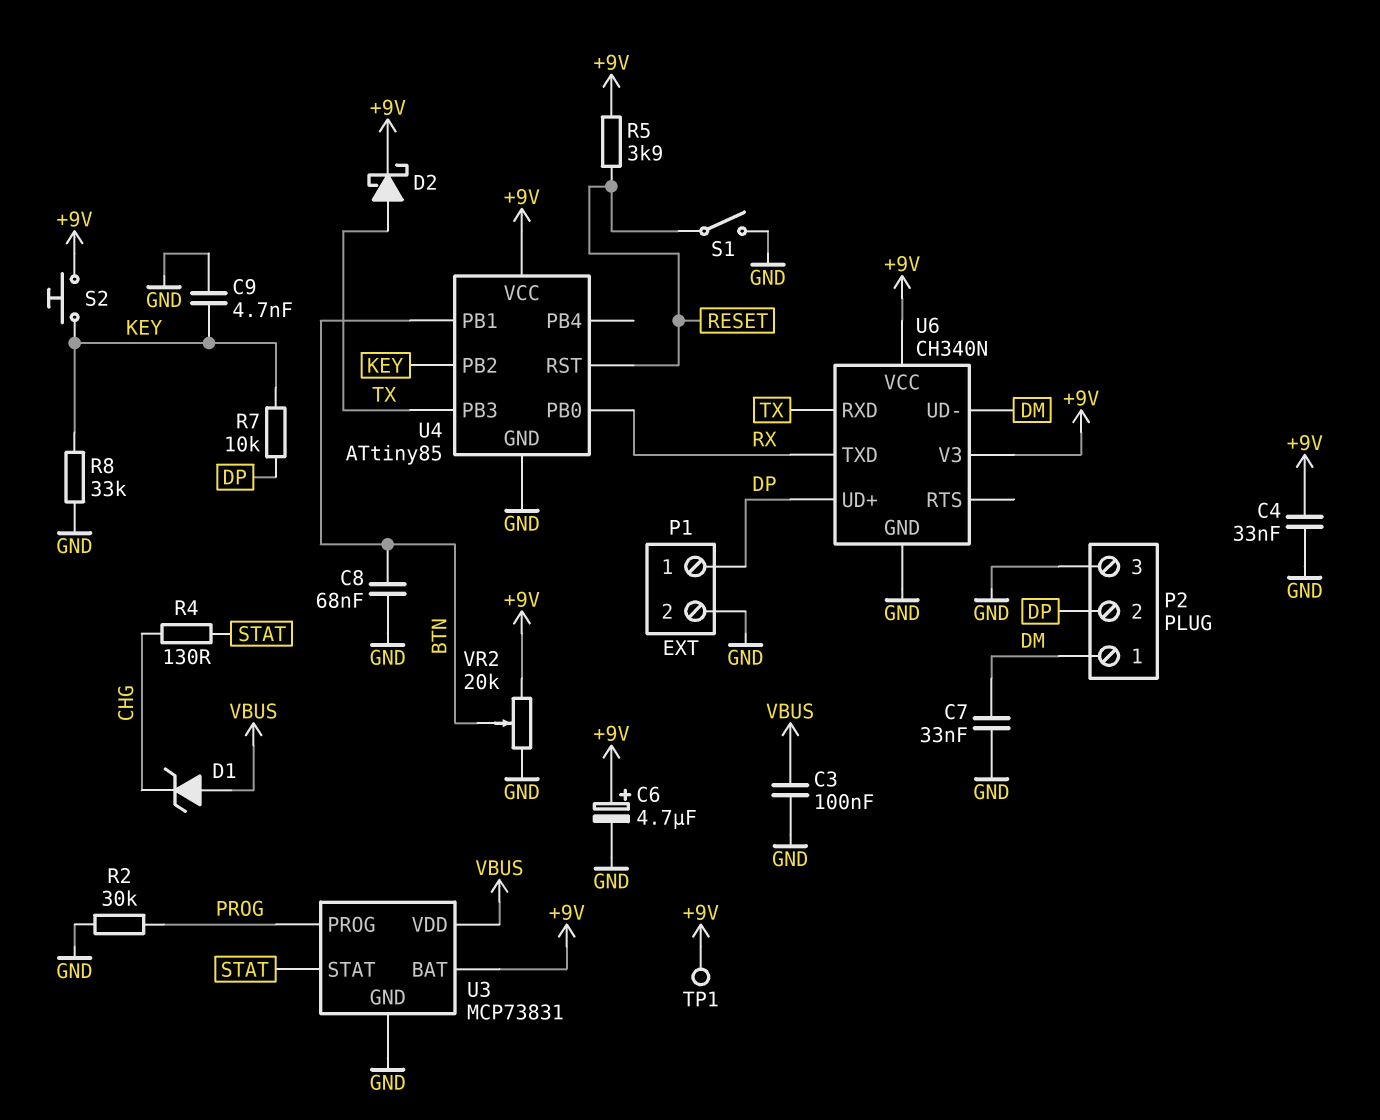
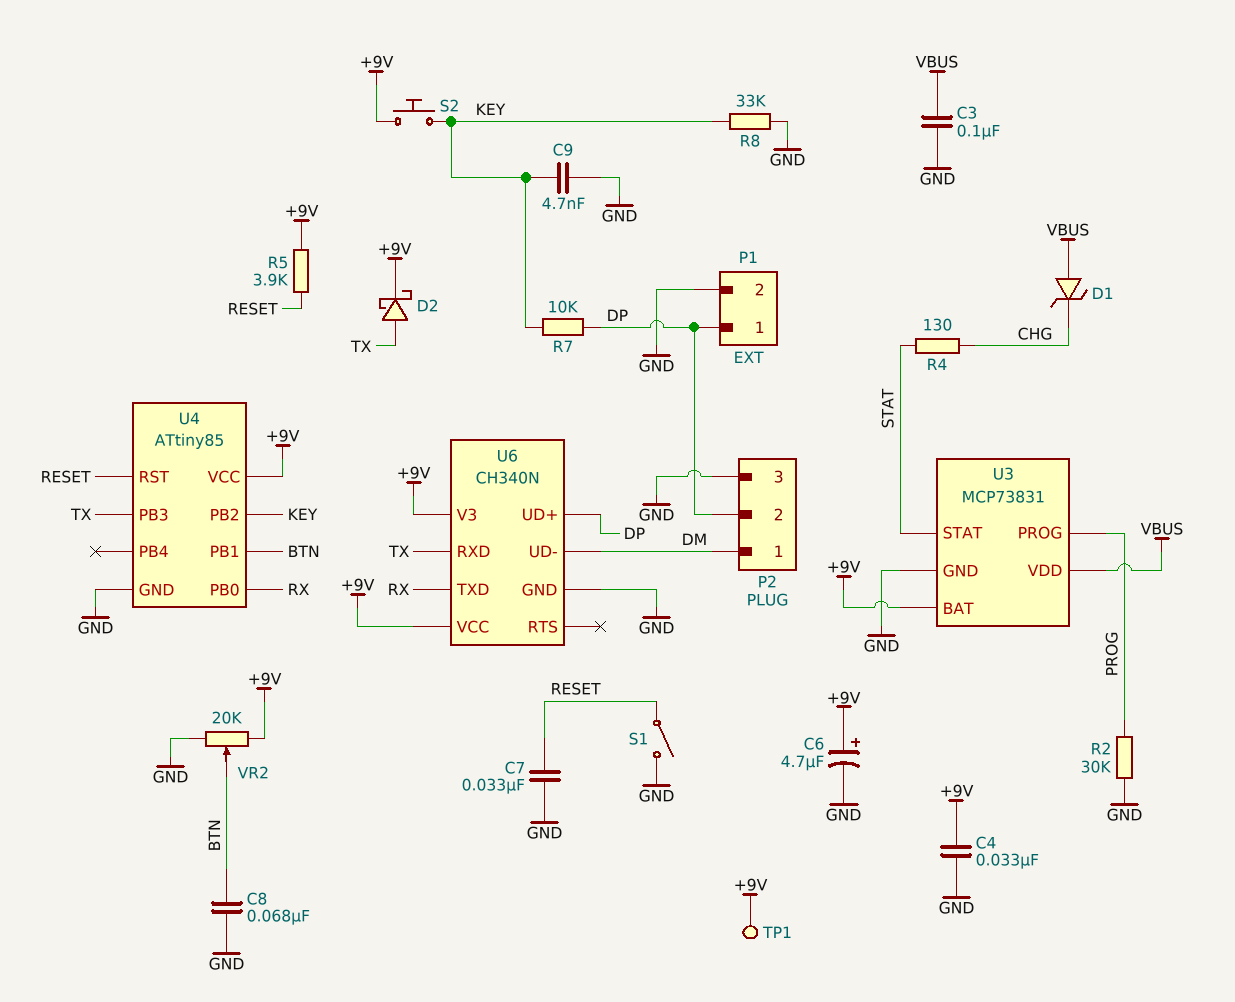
C7: 33nF (DM, GND) -> 33nF (GND, RESET)

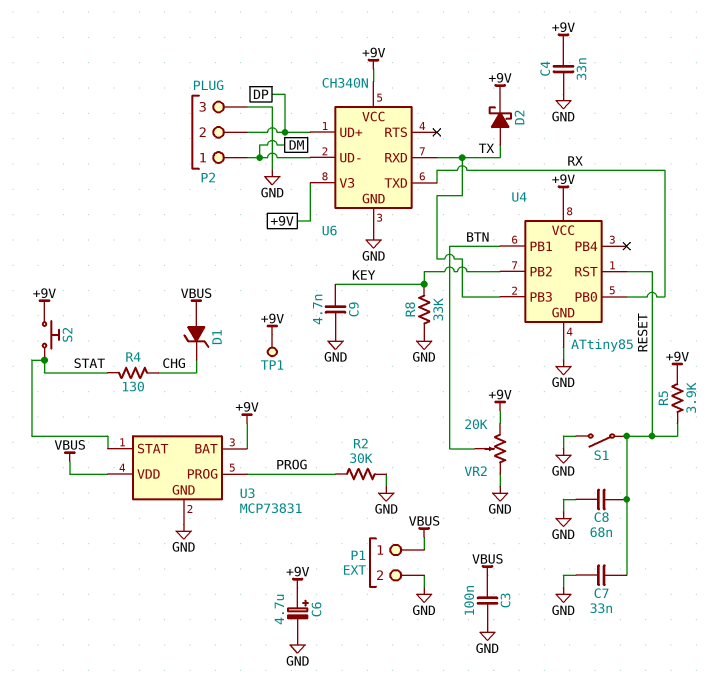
C8: 68nF (BTN, GND) -> 68nF (GND, RESET)
P1 pin 1: DP -> VBUS
R7: 10k (DP, KEY) -> none
S2: button (+9V, KEY) -> button (+9V, STAT)

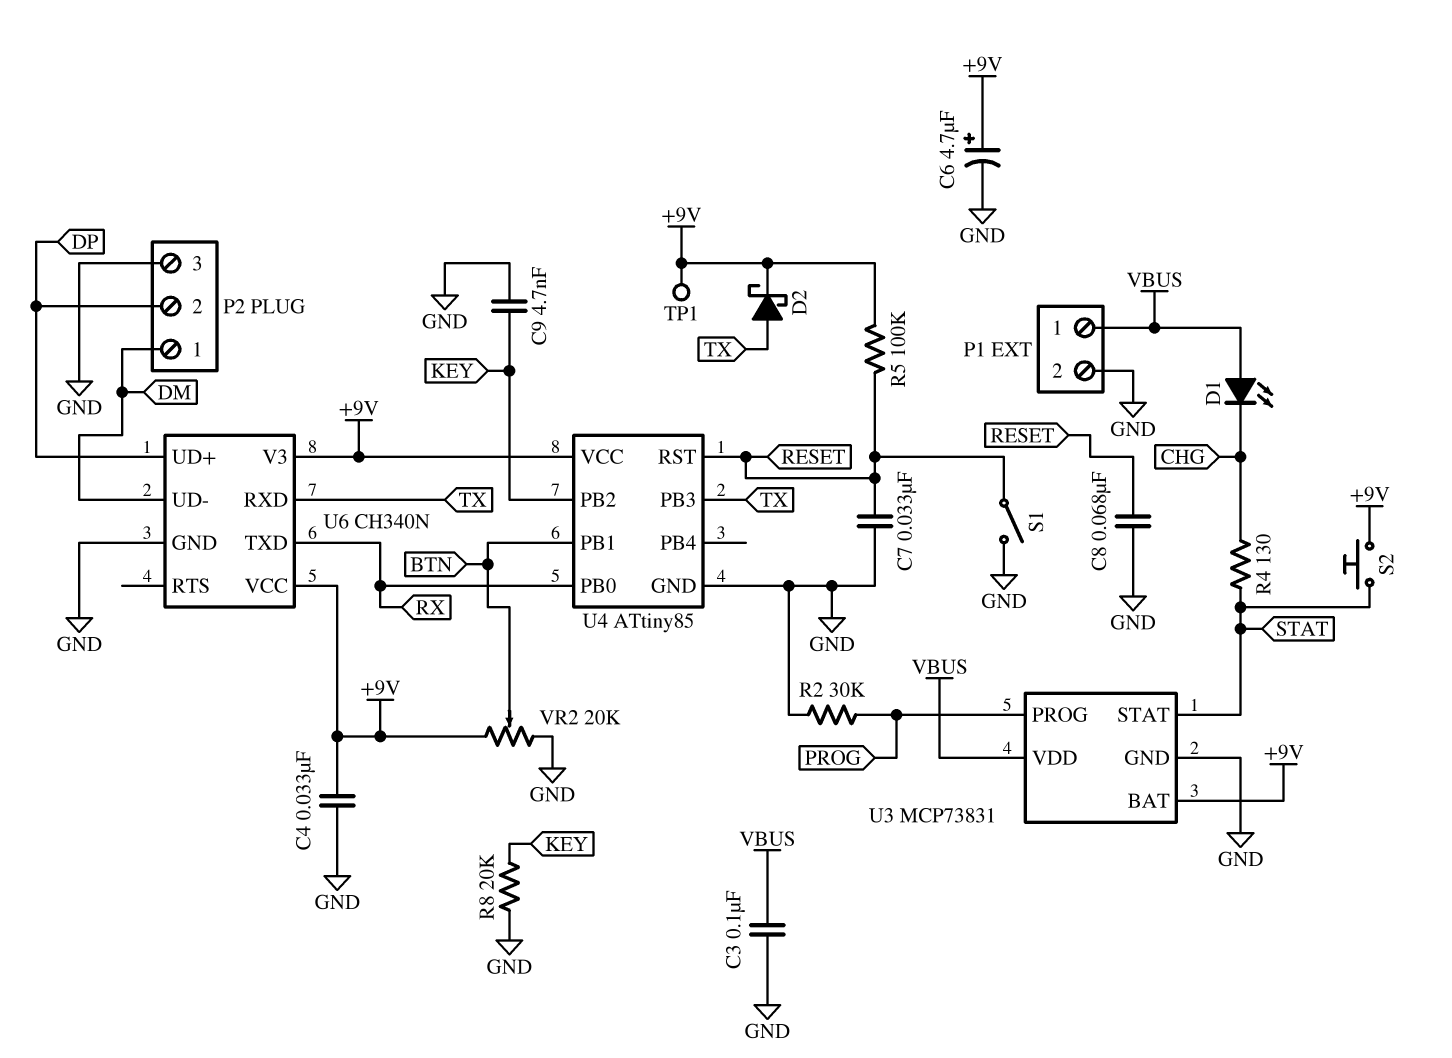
D1: zener (A VBUS, K CHG) -> LED (A VBUS, K CHG)
R5: 3.9k (+9V, RESET) -> 100k (+9V, RESET)
R8: 33k (GND, KEY) -> 20k (GND, KEY)

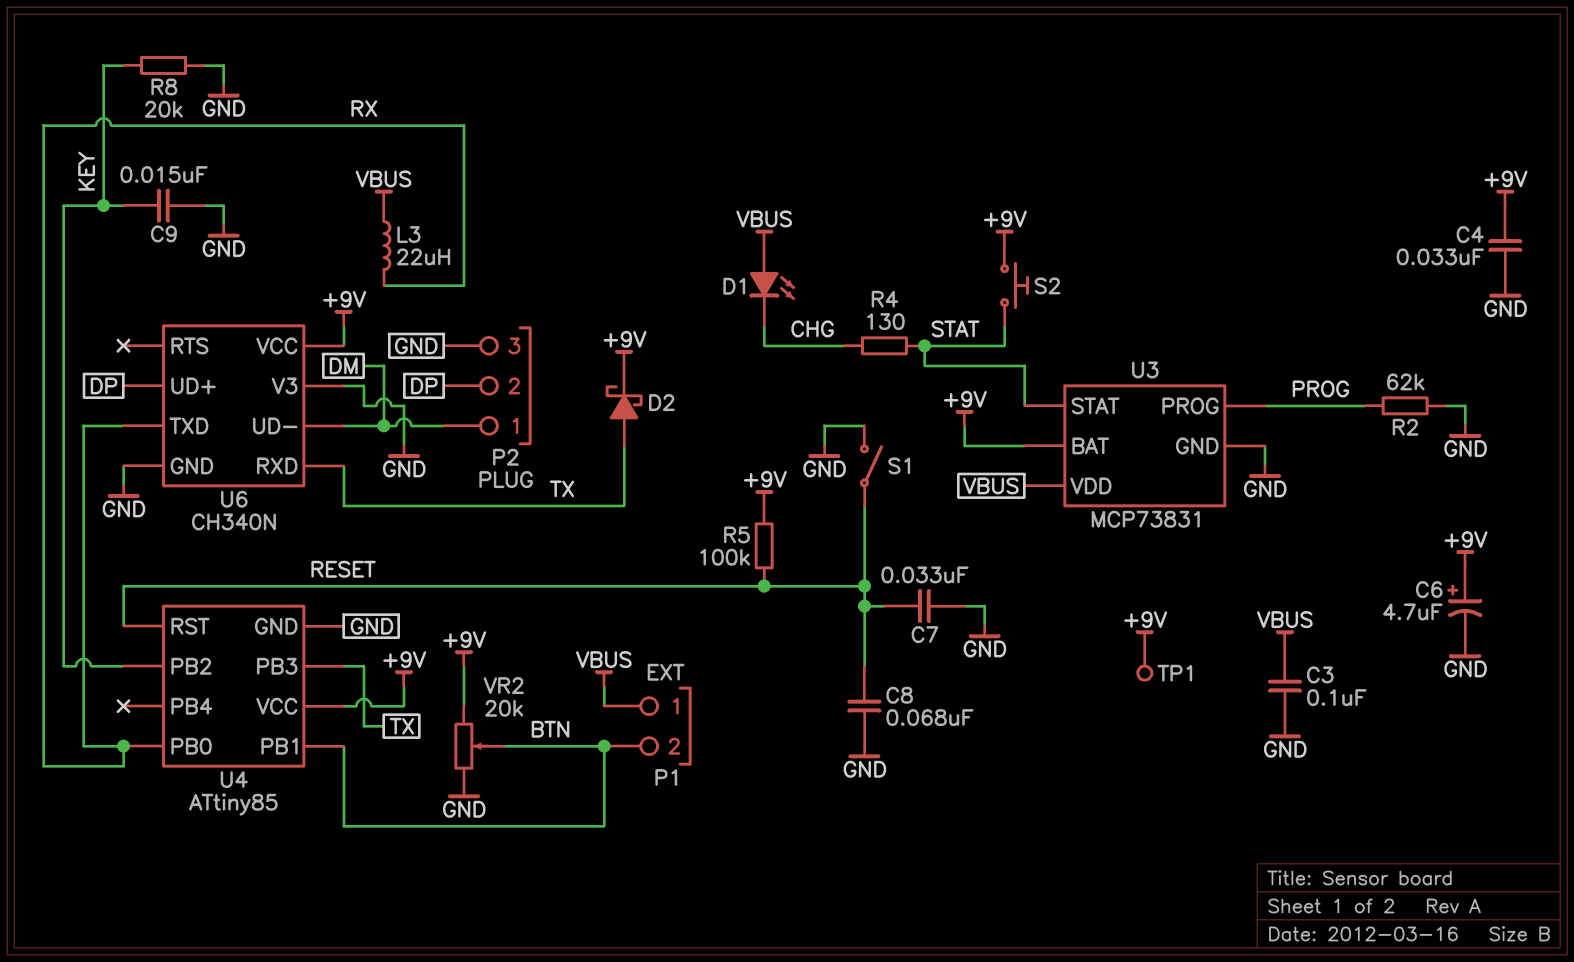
C9: 4.7nF (GND, KEY) -> 15nF (GND, KEY)
L3: none -> 22uH (RX, VBUS)
P1 pin 2: GND -> BTN
R2: 30k (GND, PROG) -> 62k (GND, PROG)
U6 pin V3: +9V -> GND

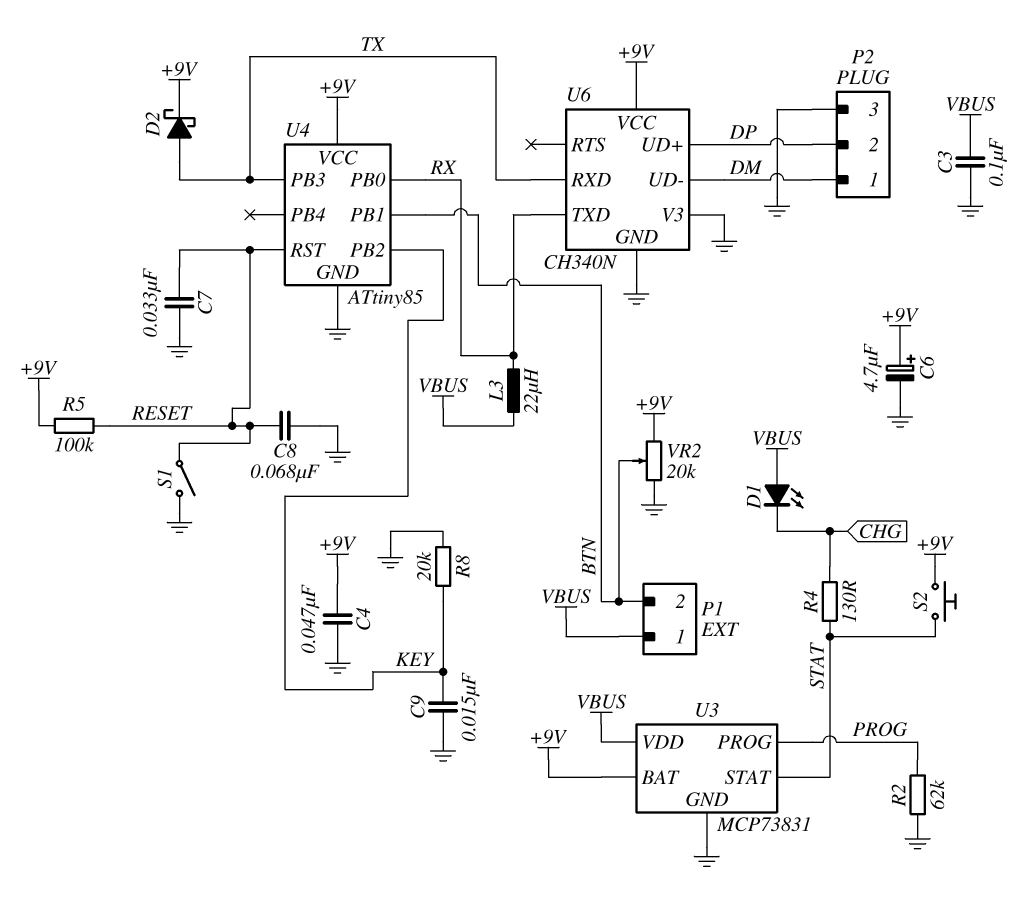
C4: 33nF (+9V, GND) -> 47nF (+9V, GND)
TP1: test point (+9V) -> none

